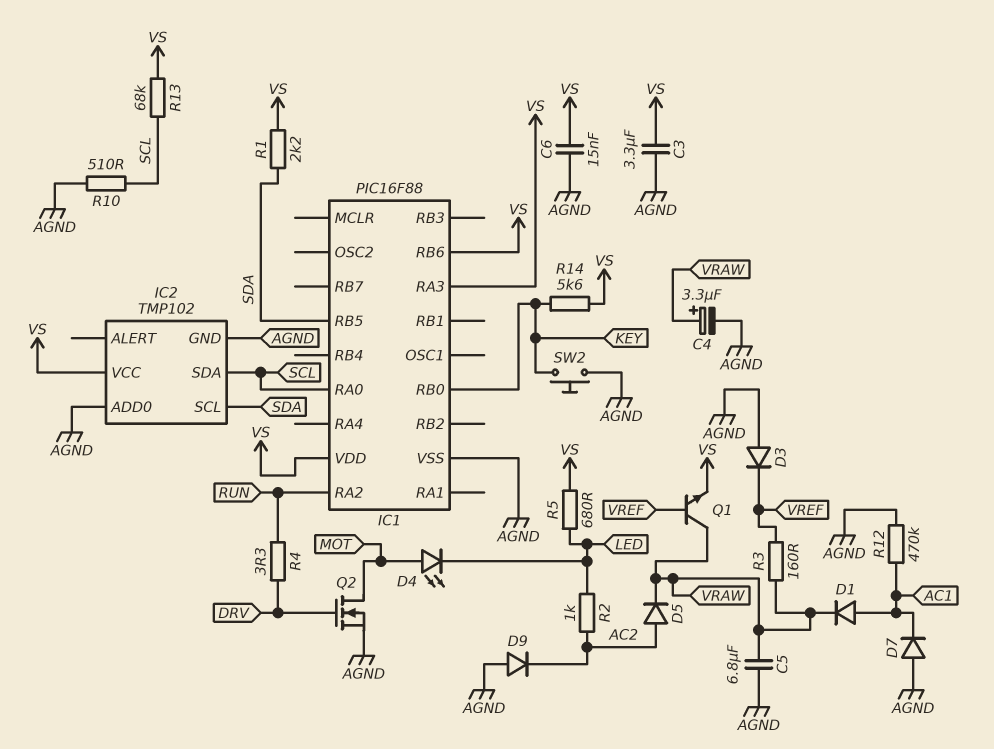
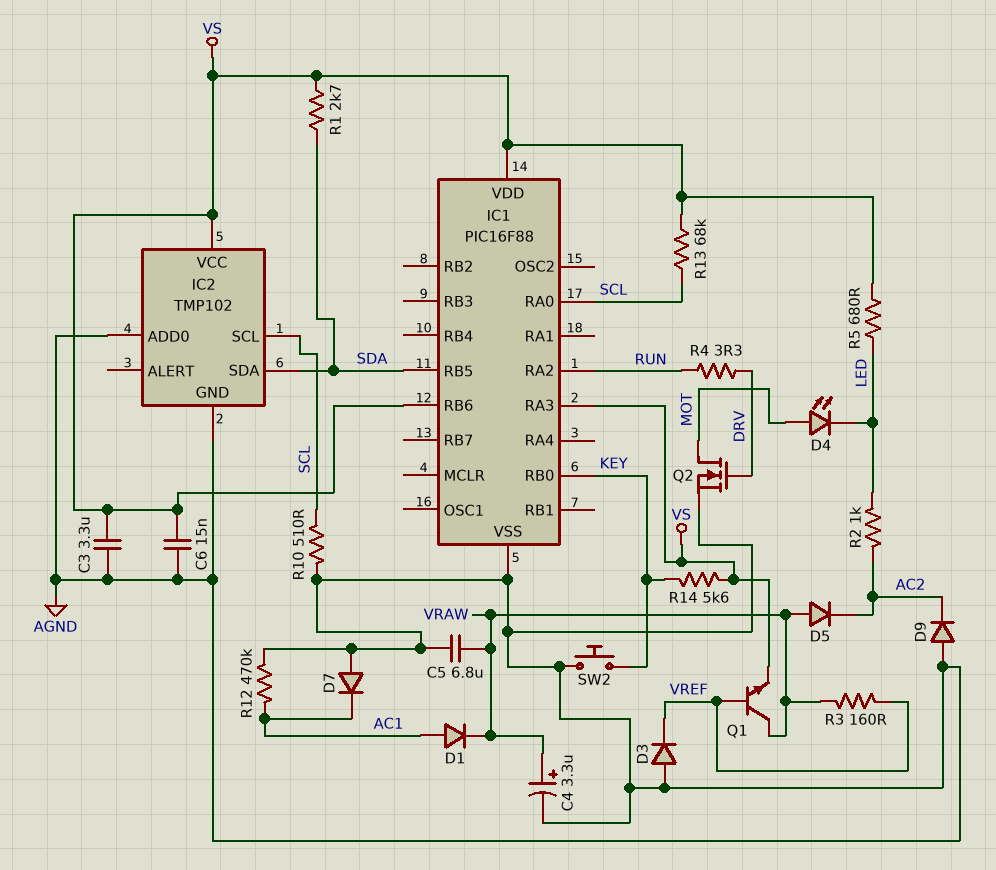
D5: diode (A AC2, K VRAW) -> diode (A VRAW, K AC2)
IC2 pin SCL: SDA -> SCL
IC2 pin SDA: SCL -> SDA
R1: 2.2k (SDA, VS) -> 2.7k (SDA, VS)

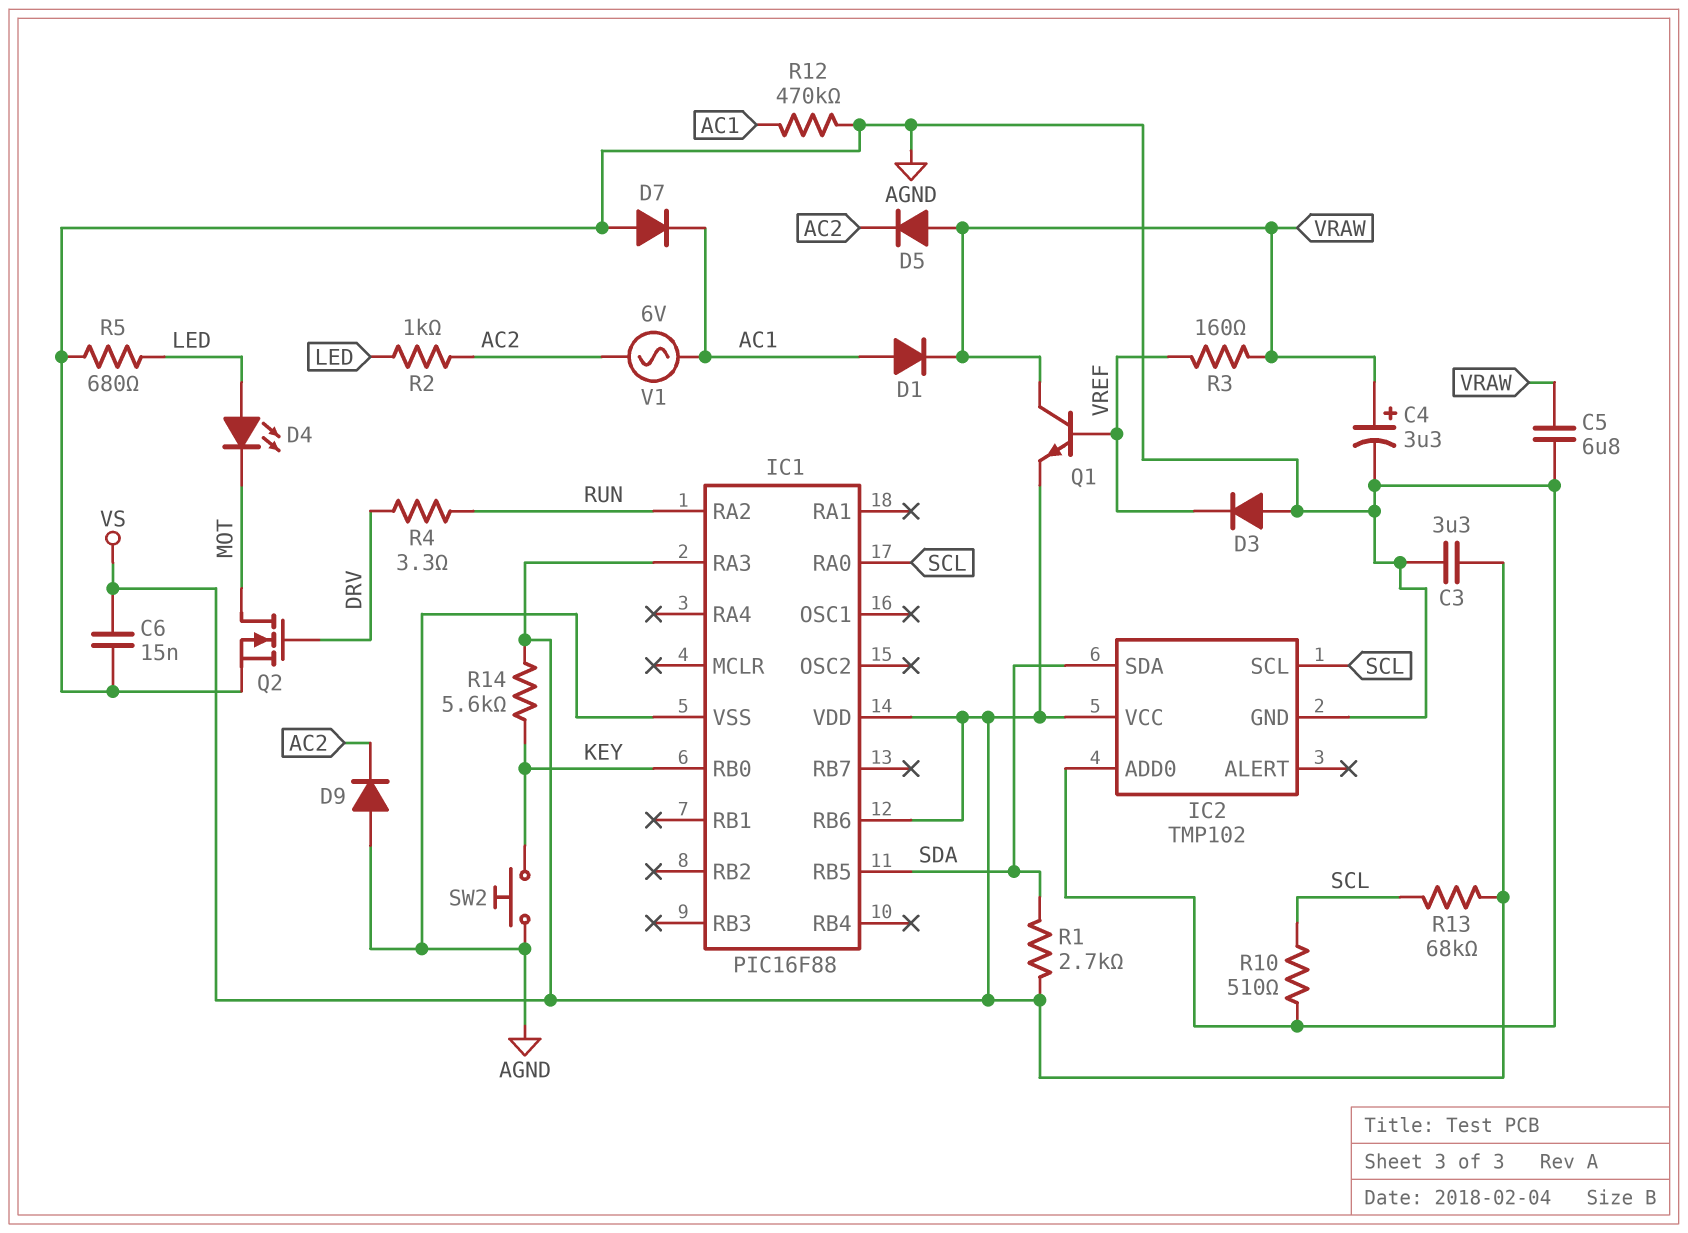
D4: LED (A MOT, K LED) -> LED (A LED, K MOT)
R5: 680 (LED, VS) -> 680 (AGND, LED)
V1: none -> AC 6V (AC1, AC2)

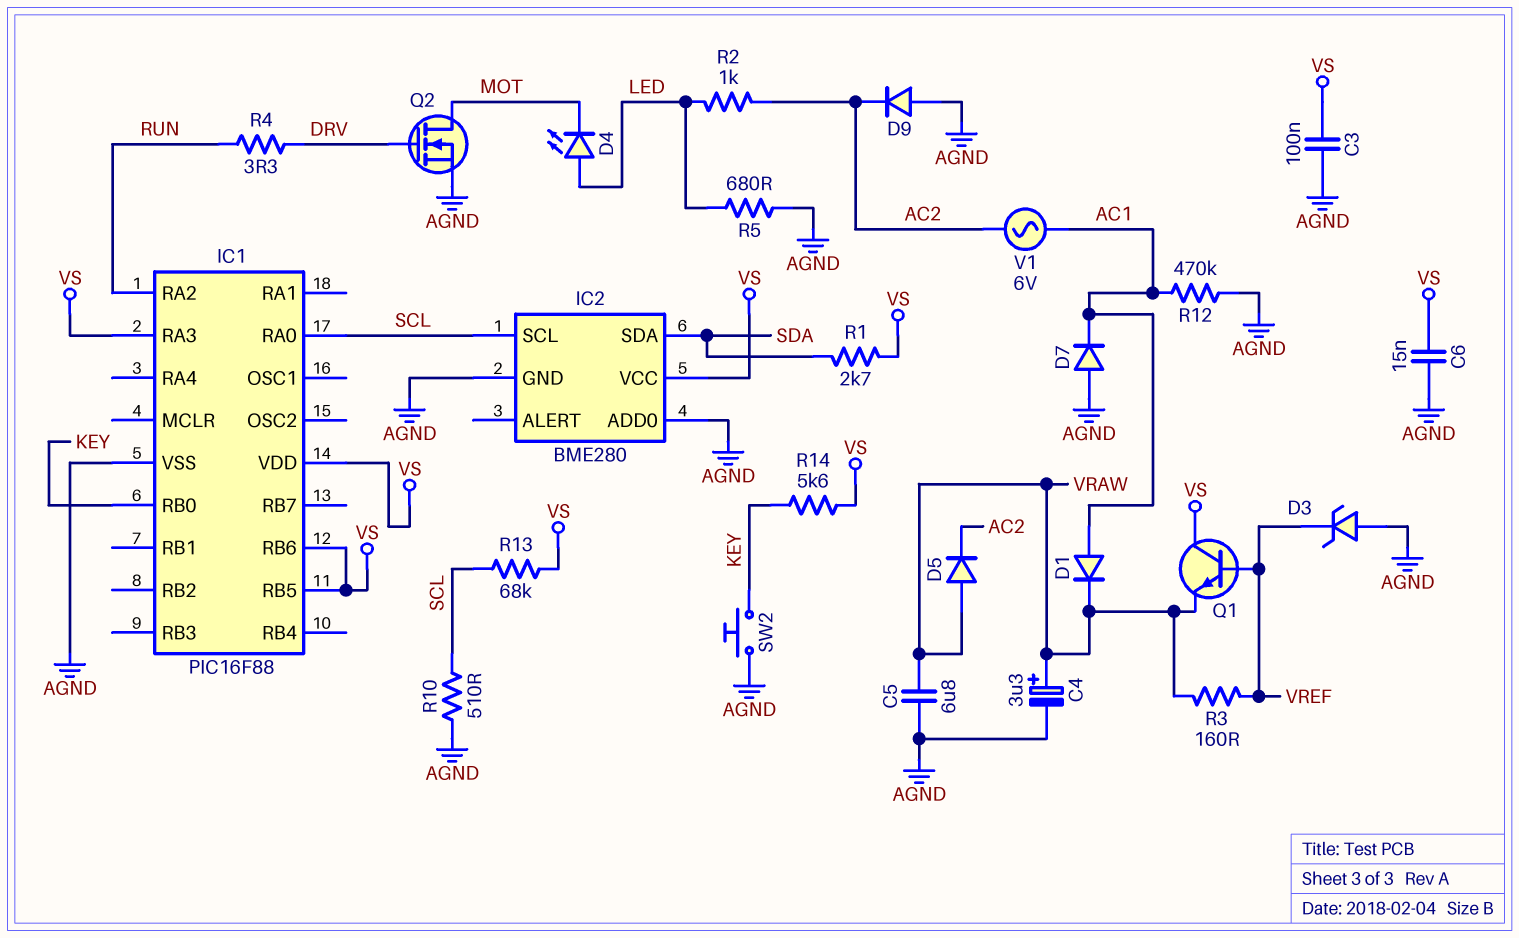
C3: 3.3uF (AGND, VS) -> 100nF (AGND, VS)
D3: diode (A AGND, K VREF) -> zener (A AGND, K VREF)
IC1 pin RB5: SDA -> VS
IC2: TMP102 -> BME280
Q1: NPN (B VREF, C VRAW, E VS) -> NPN (B VREF, C VS, E VRAW)

